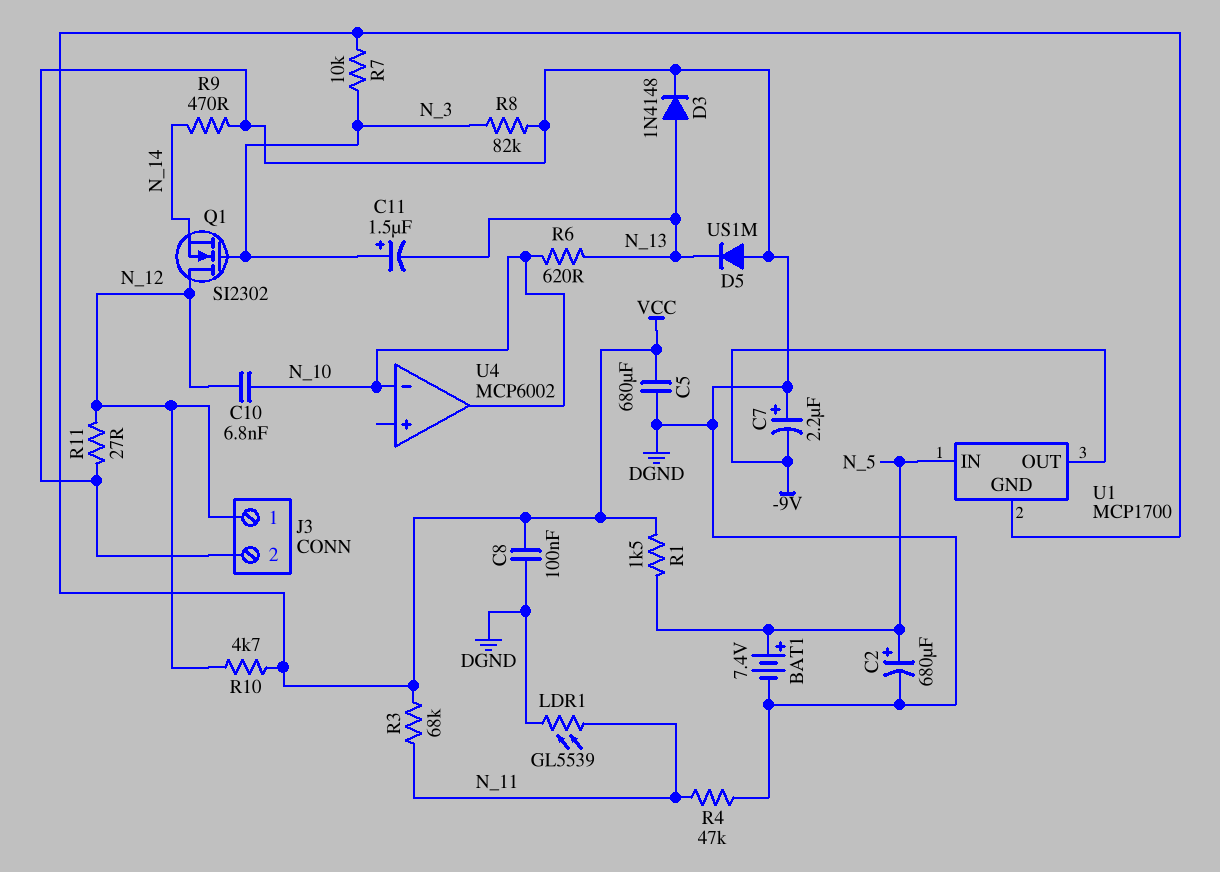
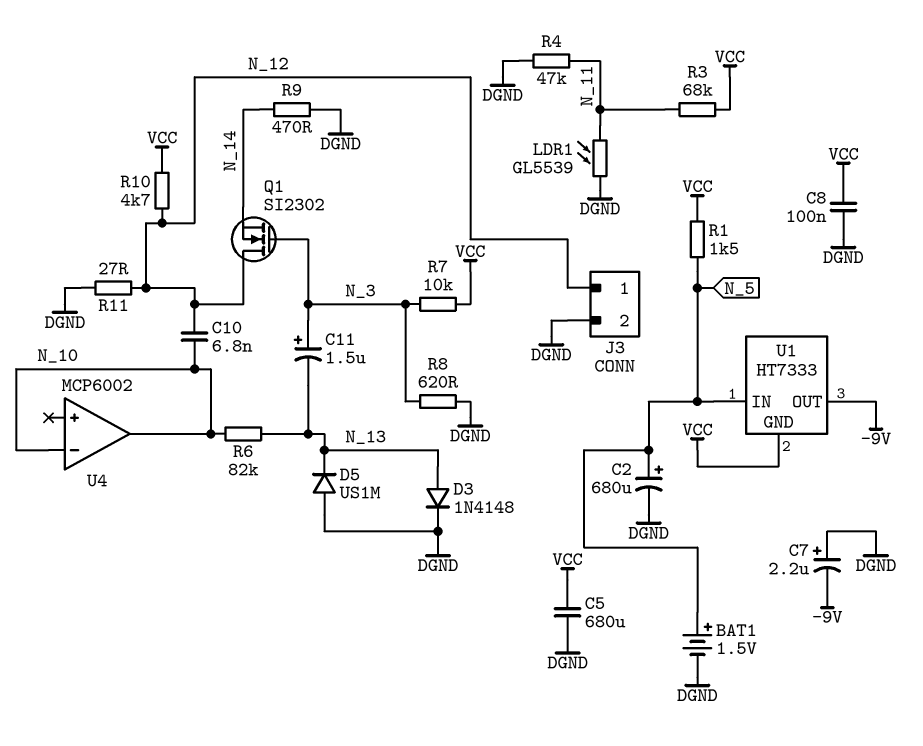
BAT1: 7.4V (plus N_5, minus DGND) -> 1.5V (plus N_5, minus DGND)
R6: 620 (N_10, N_13) -> 82k (N_10, N_13)
R8: 82k (DGND, N_3) -> 620 (DGND, N_3)
U1: MCP1700 -> HT7333

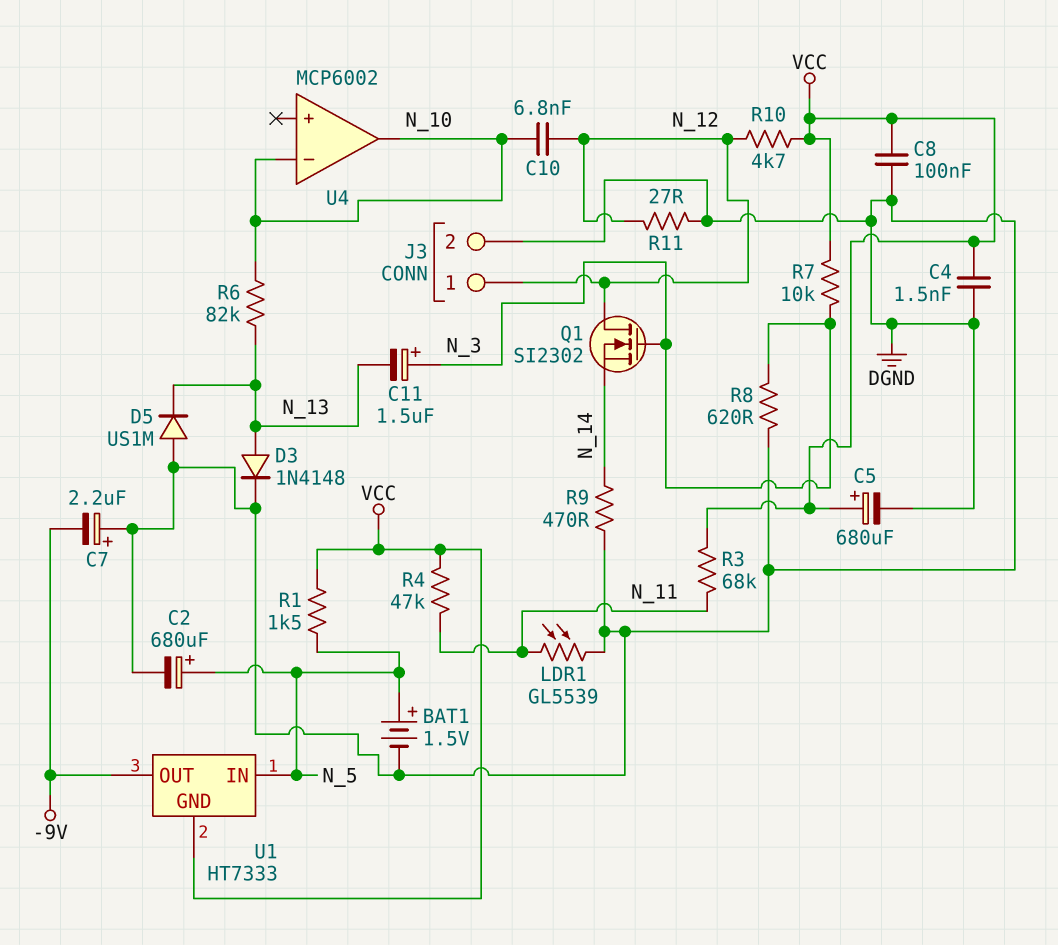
C4: none -> 1.5nF (DGND, VCC)
C5: 680uF (DGND, VCC) -> 680uF (plus VCC, minus DGND)
R4: 47k (DGND, N_11) -> 47k (N_11, VCC)

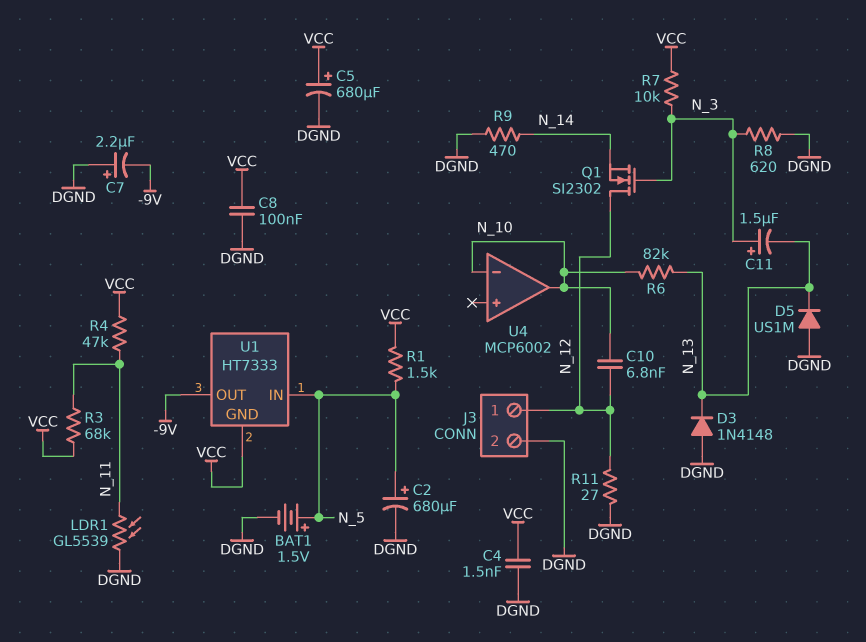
D3: diode 1N4148 (A N_13, K DGND) -> diode 1N4148 (A DGND, K N_13)
R10: 4.7k (N_12, VCC) -> none

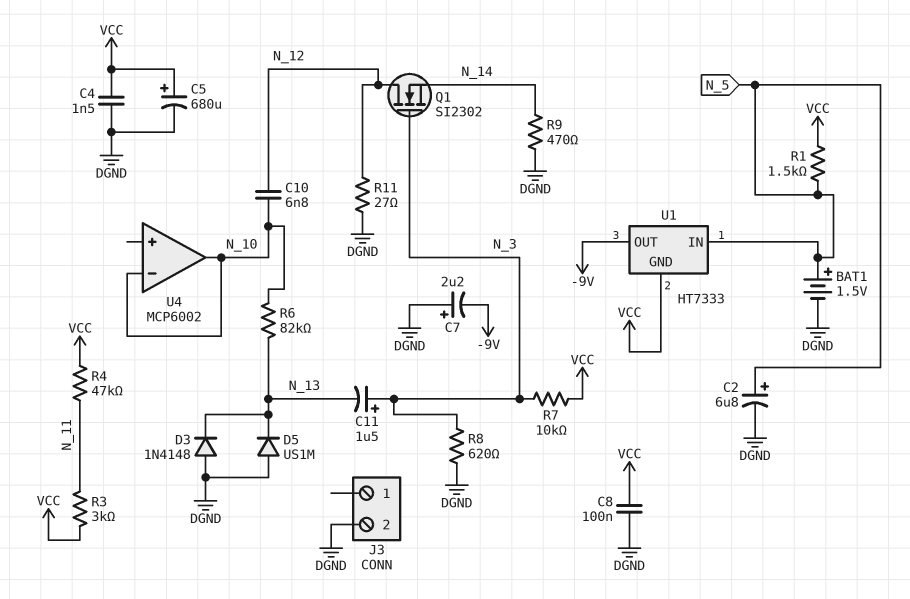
C2: 680uF (plus N_5, minus DGND) -> 6.8uF (plus N_5, minus DGND)
J3 pin 1: N_12 -> none
LDR1: GL5539 (DGND, N_11) -> none
R3: 68k (N_11, VCC) -> 3k (N_11, VCC)

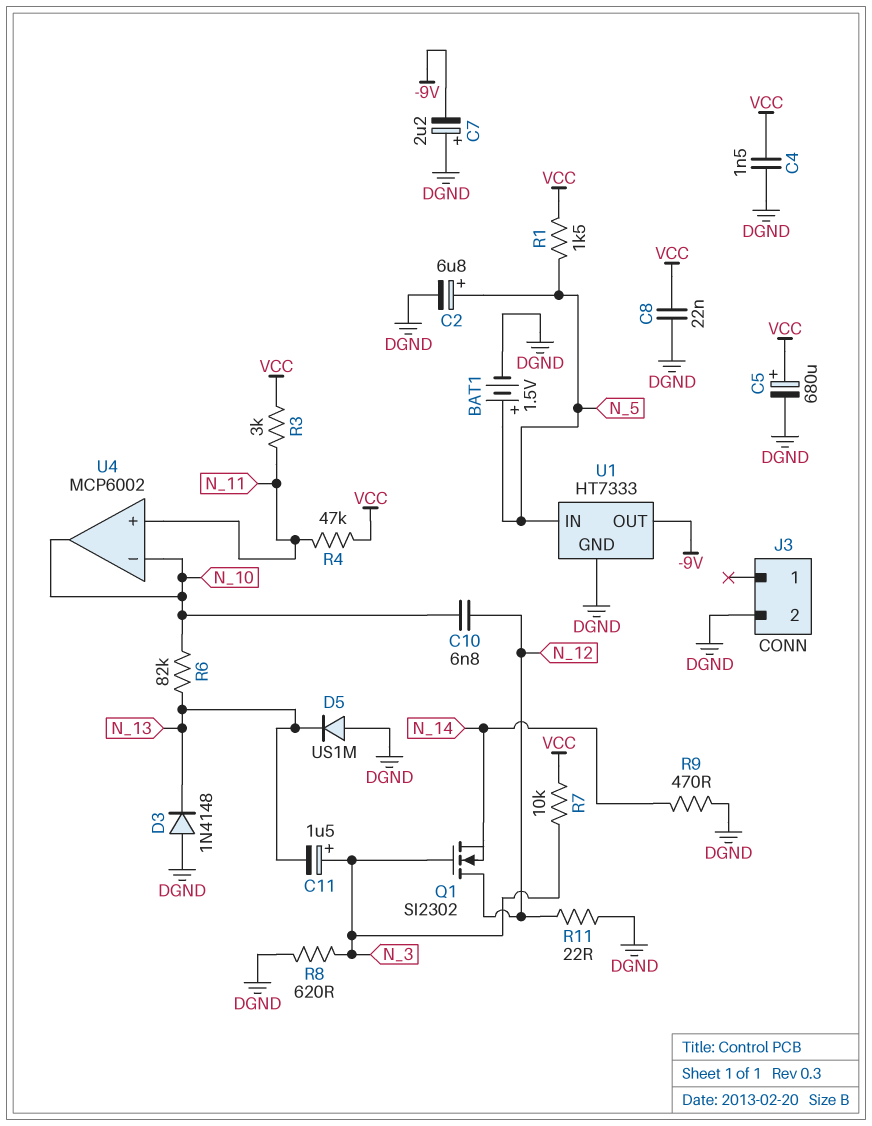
C8: 100nF (DGND, VCC) -> 22nF (DGND, VCC)
R11: 27 (DGND, N_12) -> 22 (DGND, N_12)
U1 pin GND: VCC -> DGND
U4 pin in+: none -> N_11

